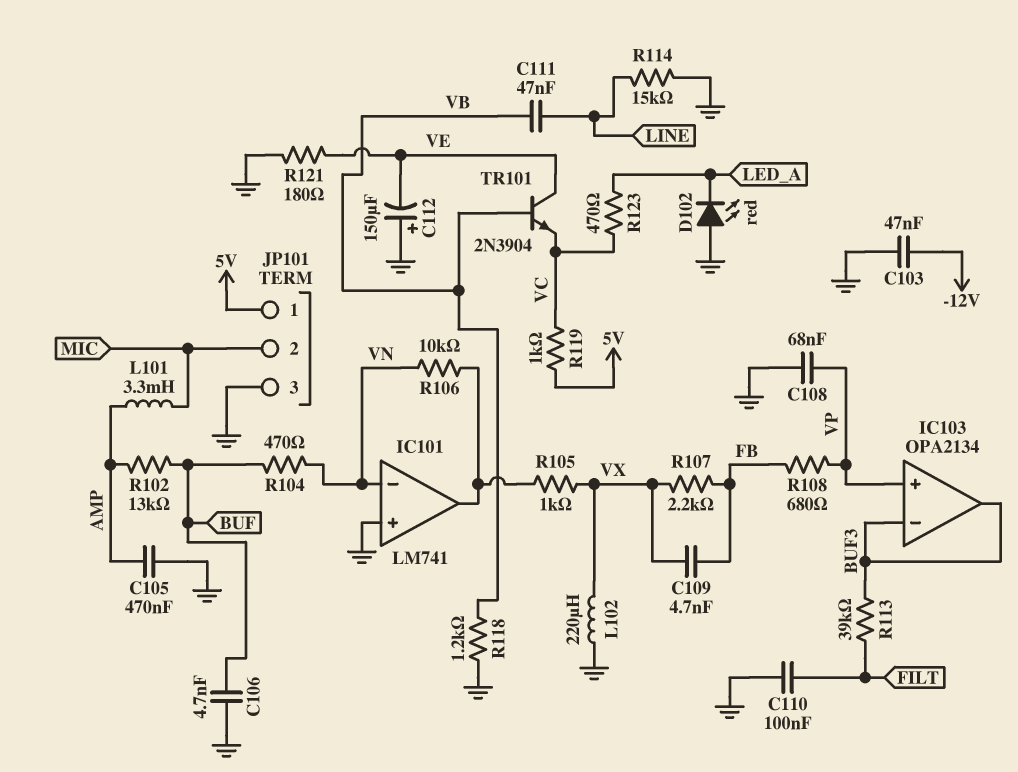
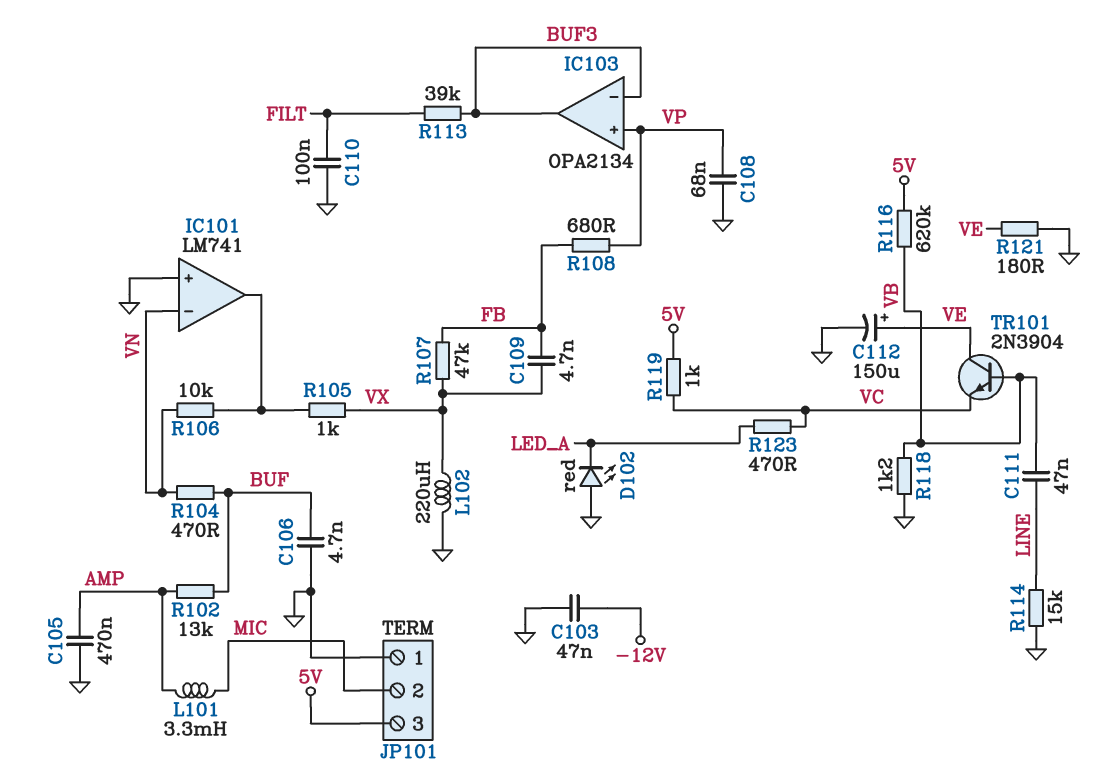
C112: 150uF (plus GND, minus VE) -> 150uF (plus VE, minus GND)
JP101 pin 1: 5V -> GND
JP101 pin 3: GND -> 5V
R107: 2.2k (FB, VX) -> 47k (FB, VX)
R116: none -> 620k (5V, VB)

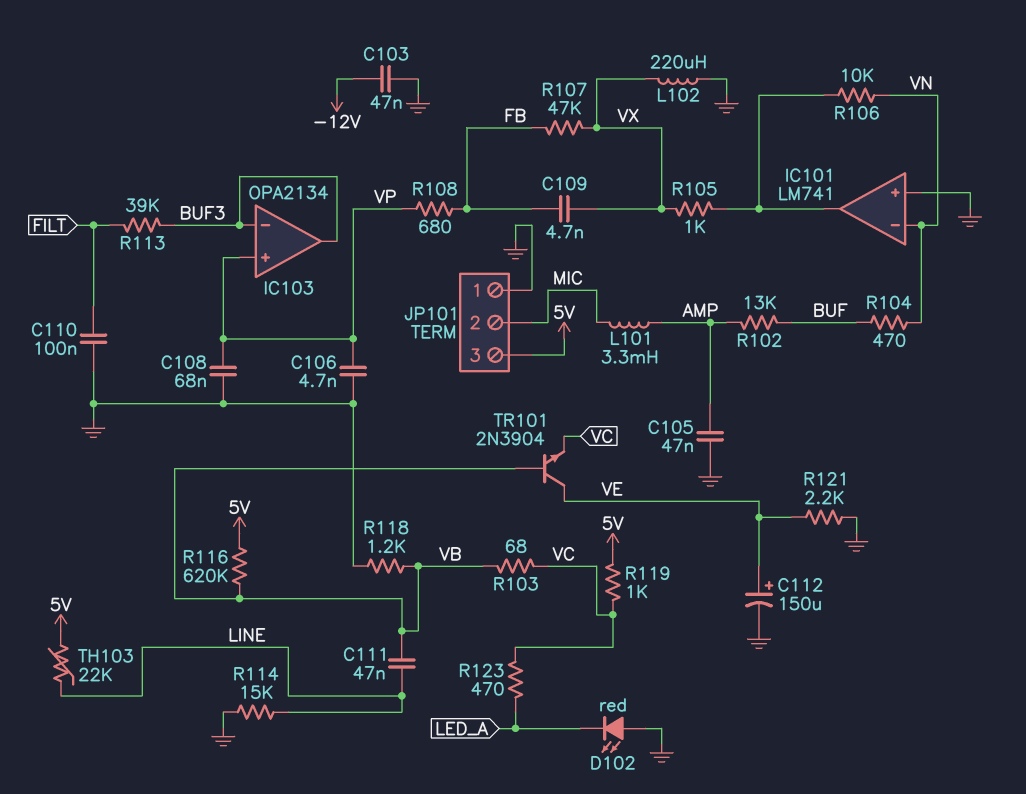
C105: 470nF (AMP, GND) -> 47nF (AMP, GND)
C106: 4.7nF (BUF, GND) -> 4.7nF (GND, VP)
R103: none -> 68 (VB, VC)
R121: 180 (GND, VE) -> 2.2k (GND, VE)
TH103: none -> 22k (5V, LINE)

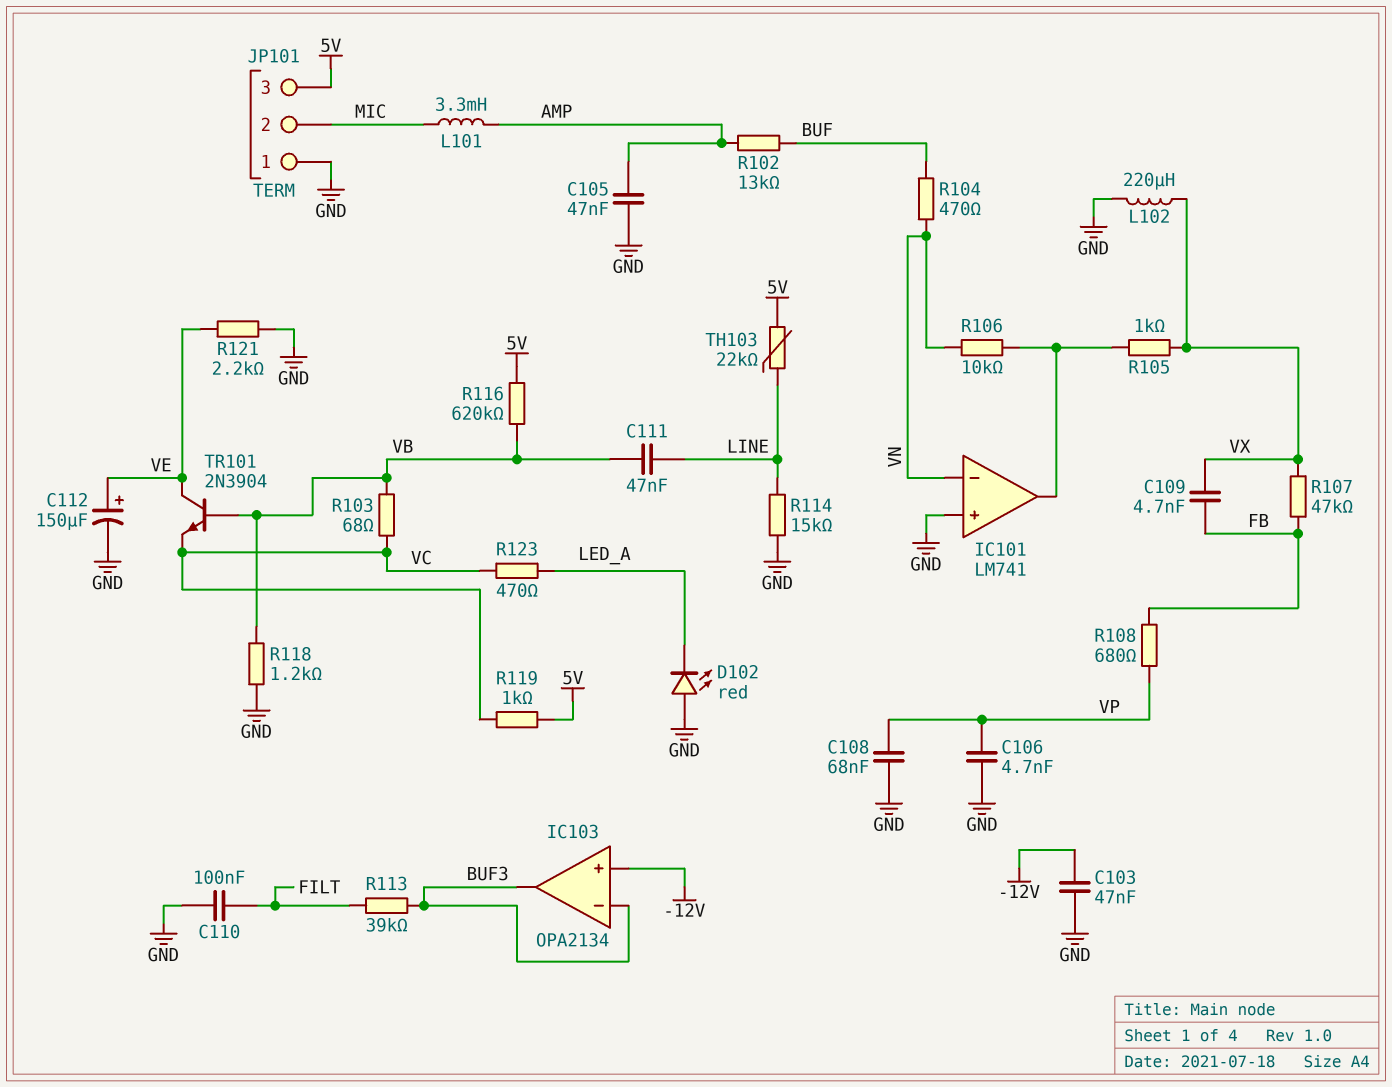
IC103 pin in+: VP -> -12V

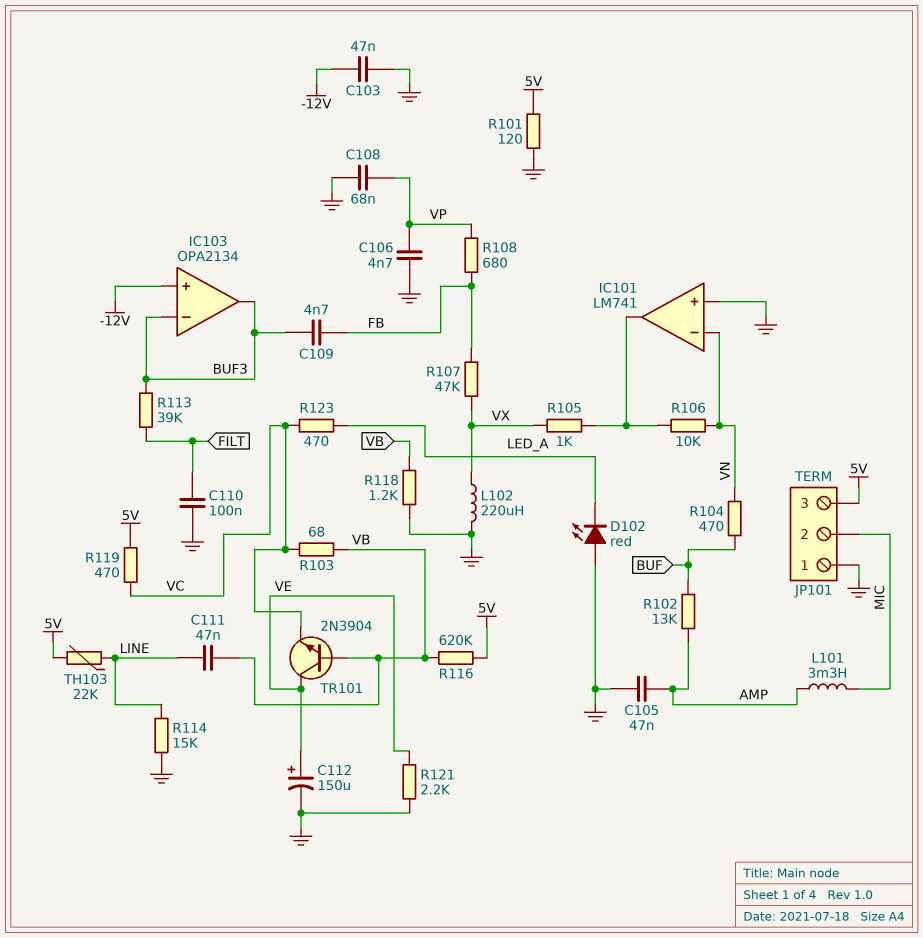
C109: 4.7nF (FB, VX) -> 4.7nF (BUF3, FB)
R101: none -> 120 (5V, GND)
R119: 1k (5V, VC) -> 470 (5V, VC)

